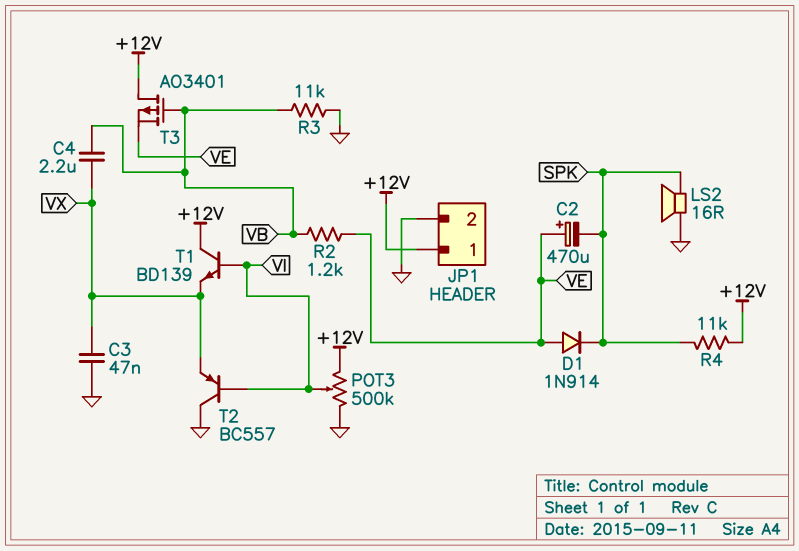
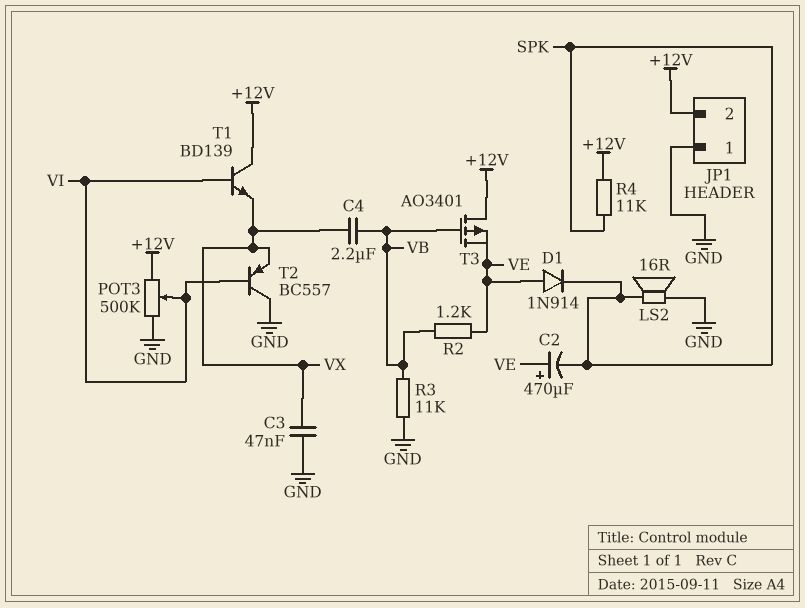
JP1 pin 1: +12V -> GND
JP1 pin 2: GND -> +12V

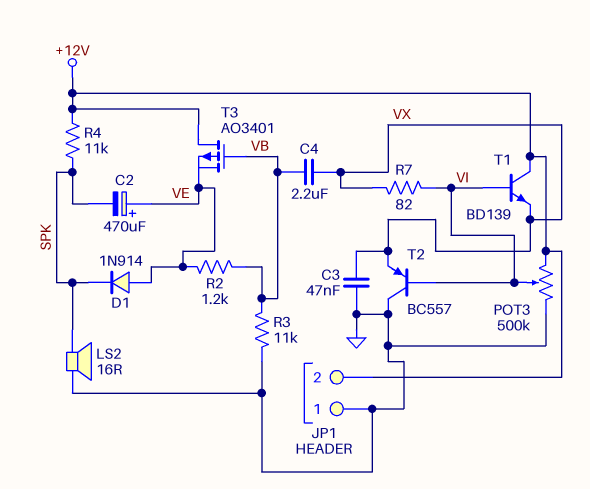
R7: none -> 82 (VI, VX)

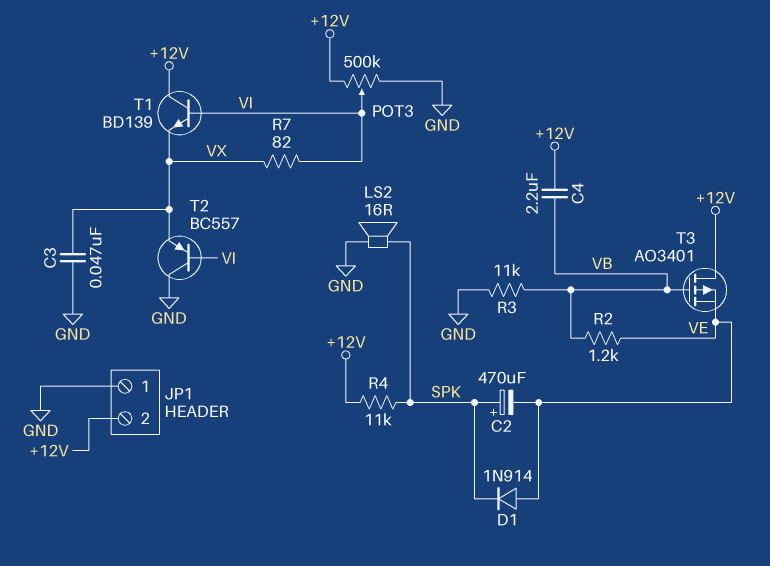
C2: 470uF (plus VE, minus SPK) -> 470uF (plus SPK, minus VE)
C4: 2.2uF (VB, VX) -> 2.2uF (+12V, VB)

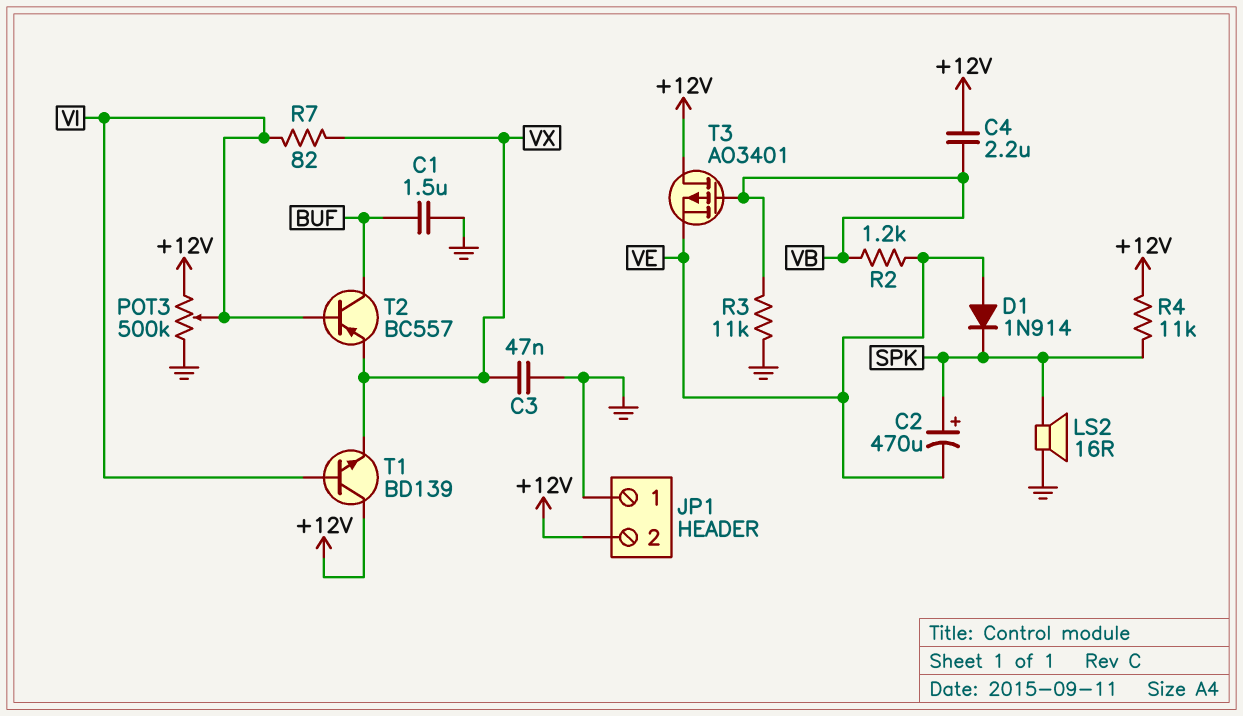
C1: none -> 1.5uF (BUF, GND)
T2: PNP BC557 (B VI, C GND, E VX) -> PNP BC557 (B VI, C BUF, E VX)

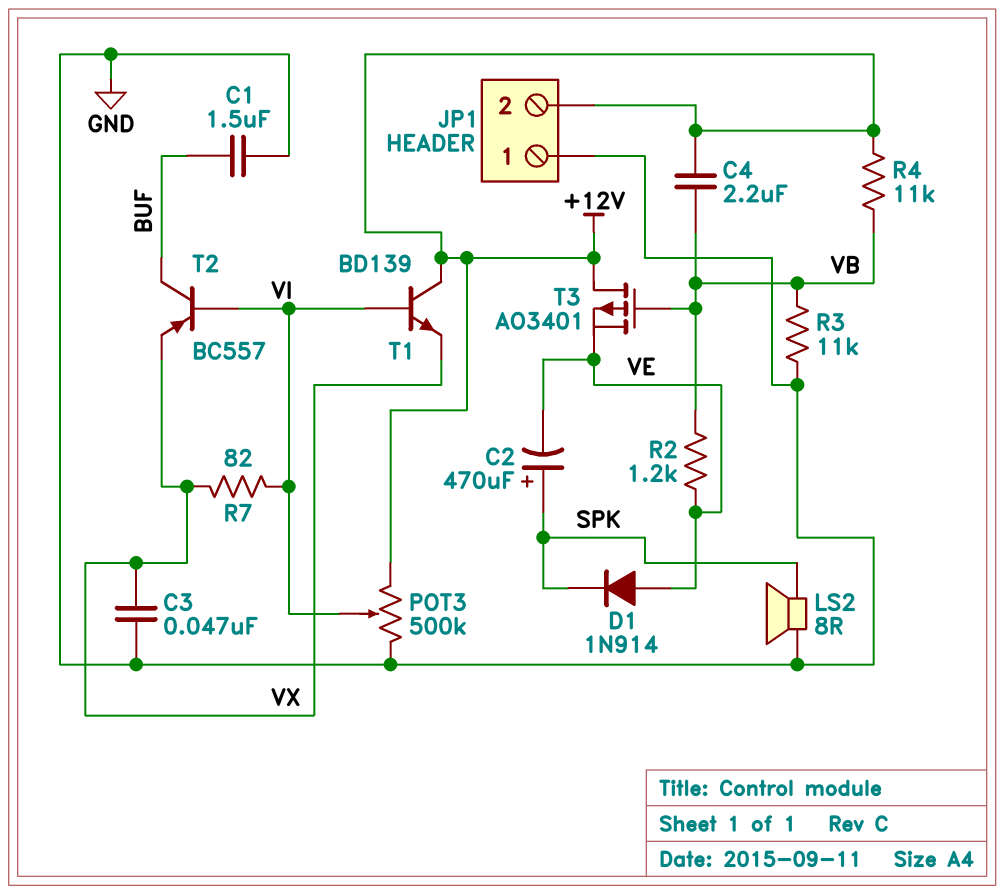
LS2: speaker 16R (GND, SPK) -> speaker 8R (GND, SPK)
R4: 11k (+12V, SPK) -> 11k (+12V, VB)

